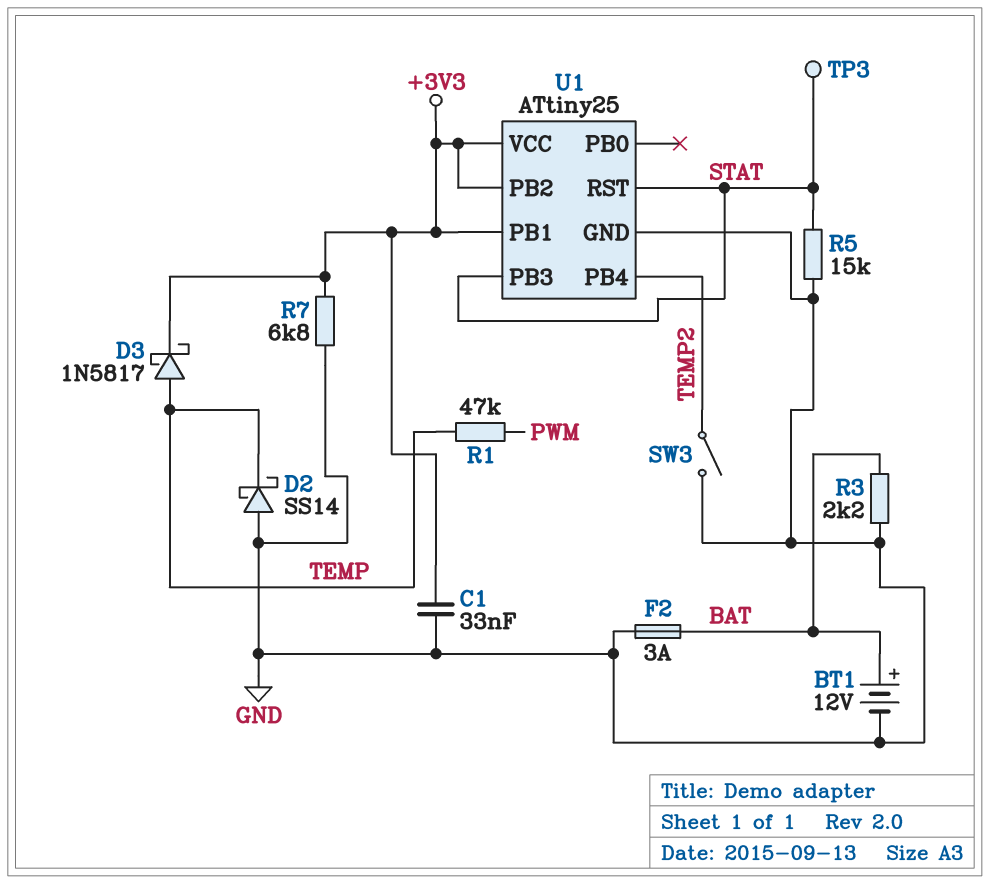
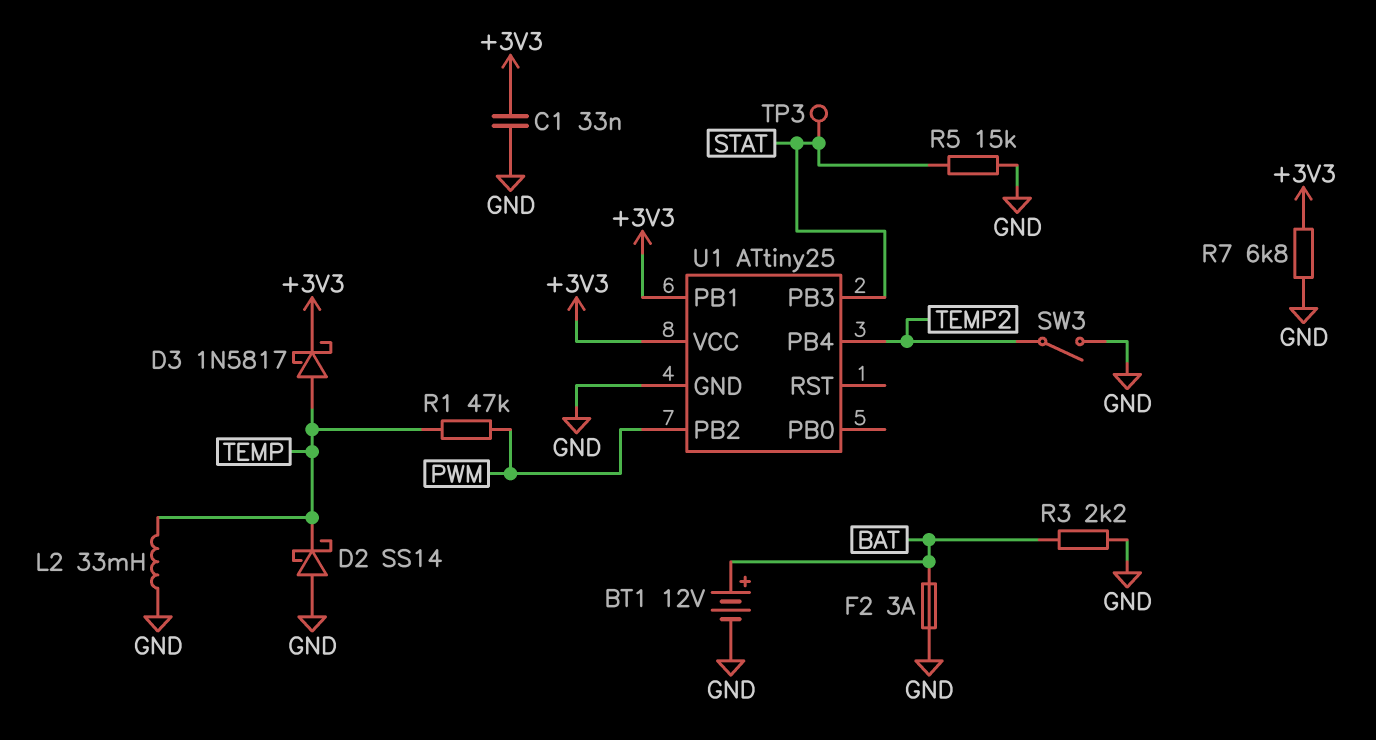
L2: none -> 33mH (GND, TEMP)
U1 pin PB2: +3V3 -> PWM
U1 pin RST: STAT -> none

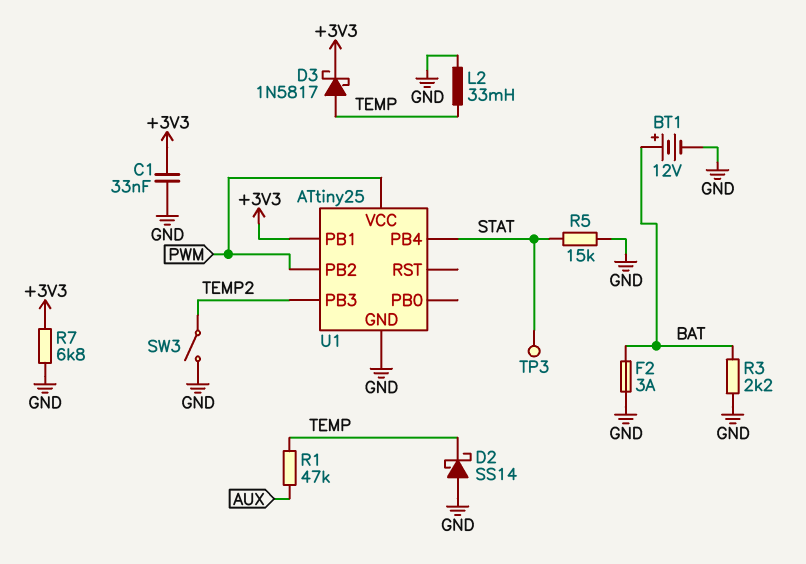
R1: 47k (PWM, TEMP) -> 47k (AUX, TEMP)
U1 pin PB3: STAT -> TEMP2
U1 pin PB4: TEMP2 -> STAT
U1 pin VCC: +3V3 -> PWM

